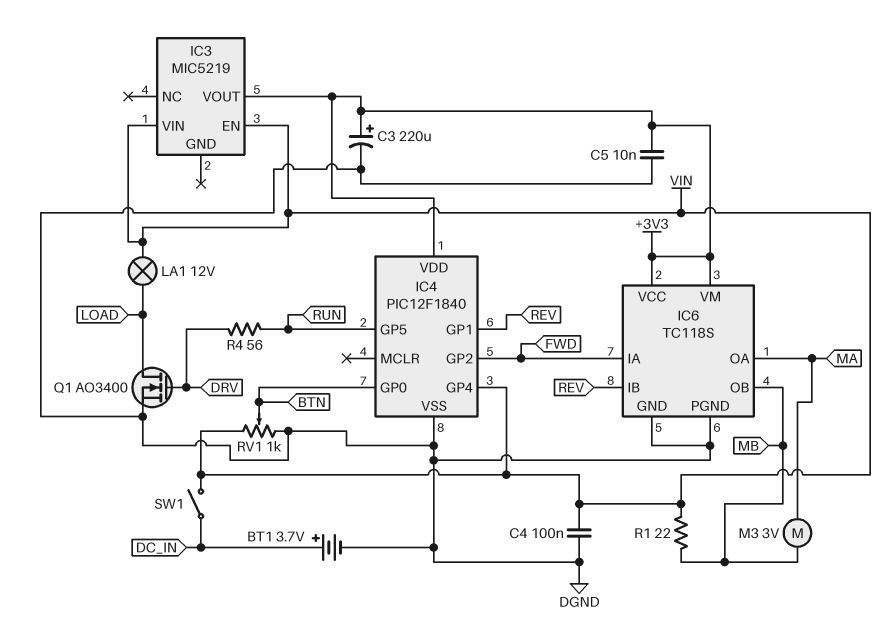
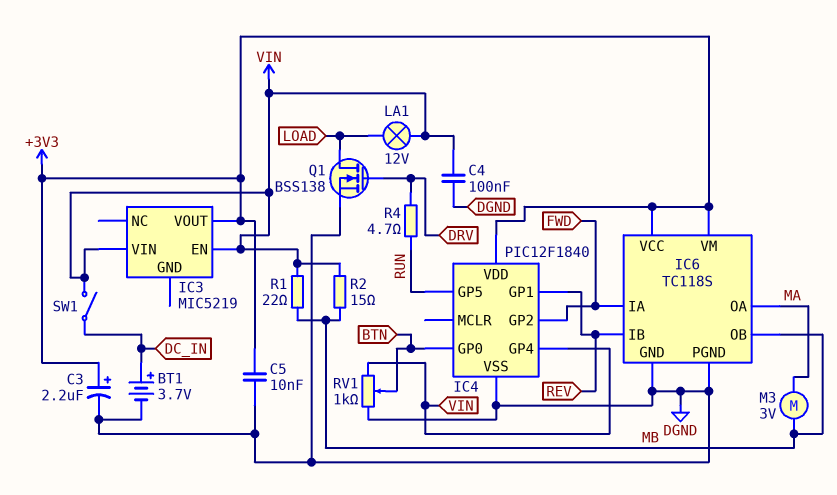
C3: 220uF (plus +3V3, minus DGND) -> 2.2uF (plus +3V3, minus DGND)
Q1: NMOS AO3400 (G DRV, D LOAD, S DGND) -> NMOS BSS138 (G DRV, D LOAD, S DGND)
R2: none -> 15 (MB, VIN)
R4: 56 (DRV, RUN) -> 4.7 (DRV, RUN)

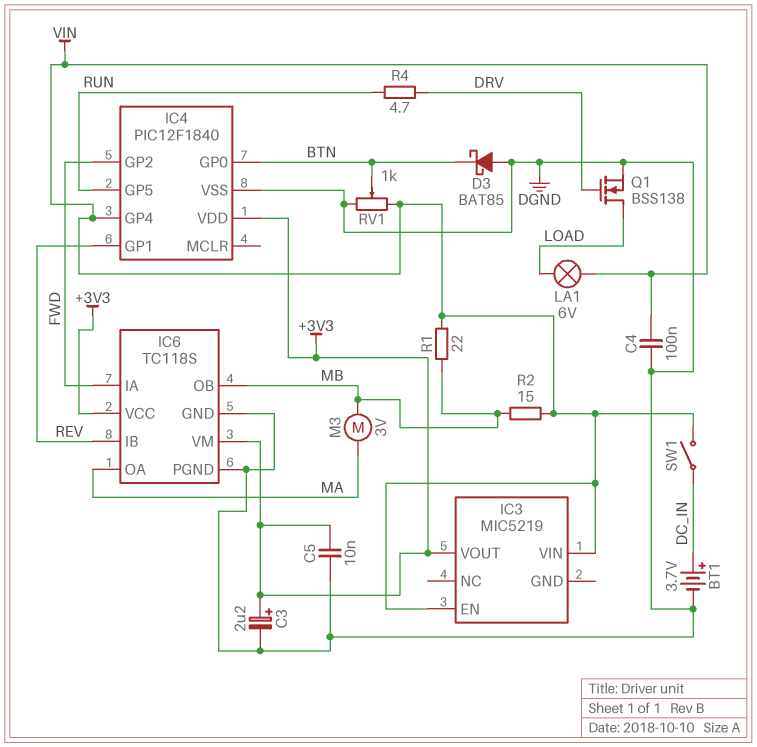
D3: none -> schottky BAT85 (A DGND, K BTN)
LA1: lamp 12V (LOAD, VIN) -> lamp 6V (LOAD, VIN)

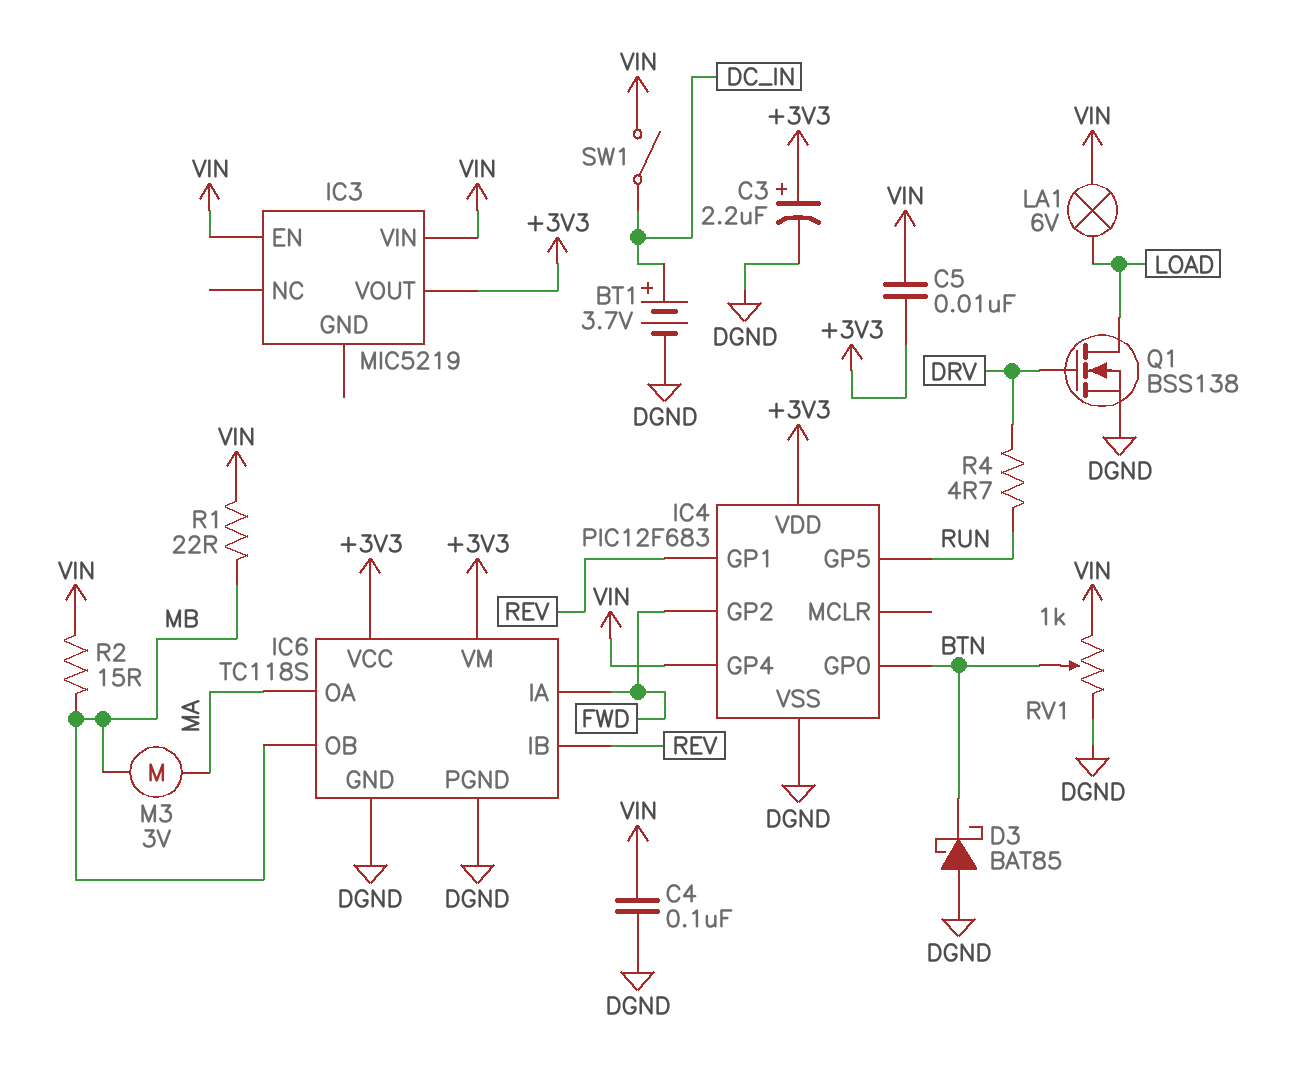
C5: 10nF (+3V3, DGND) -> 10nF (+3V3, VIN)
IC4: PIC12F1840 -> PIC12F683

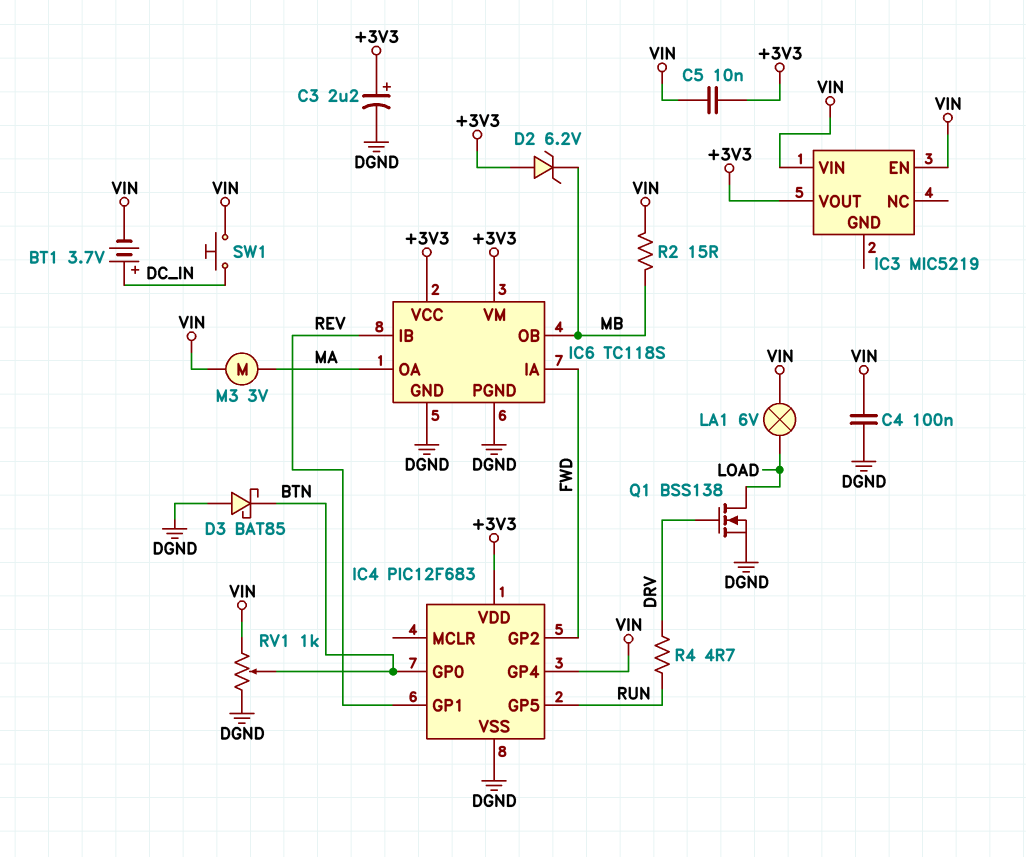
BT1: 3.7V (plus DC_IN, minus DGND) -> 3.7V (plus DC_IN, minus VIN)
D2: none -> zener 6.2V (A +3V3, K MB)
M3: motor 3V (MA, MB) -> motor 3V (MA, VIN)
R1: 22 (MB, VIN) -> none
SW1: switch (DC_IN, VIN) -> button (DC_IN, VIN)

